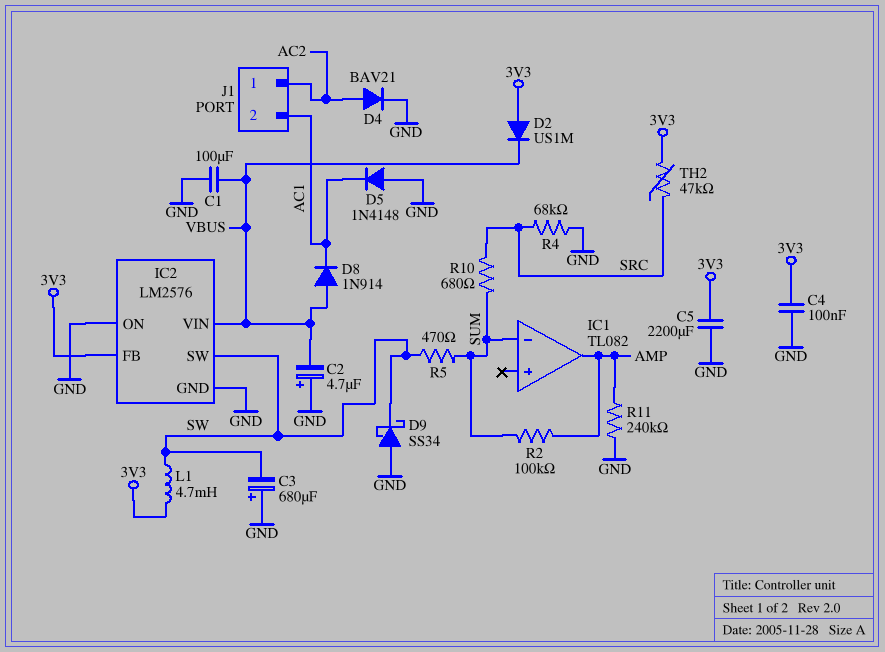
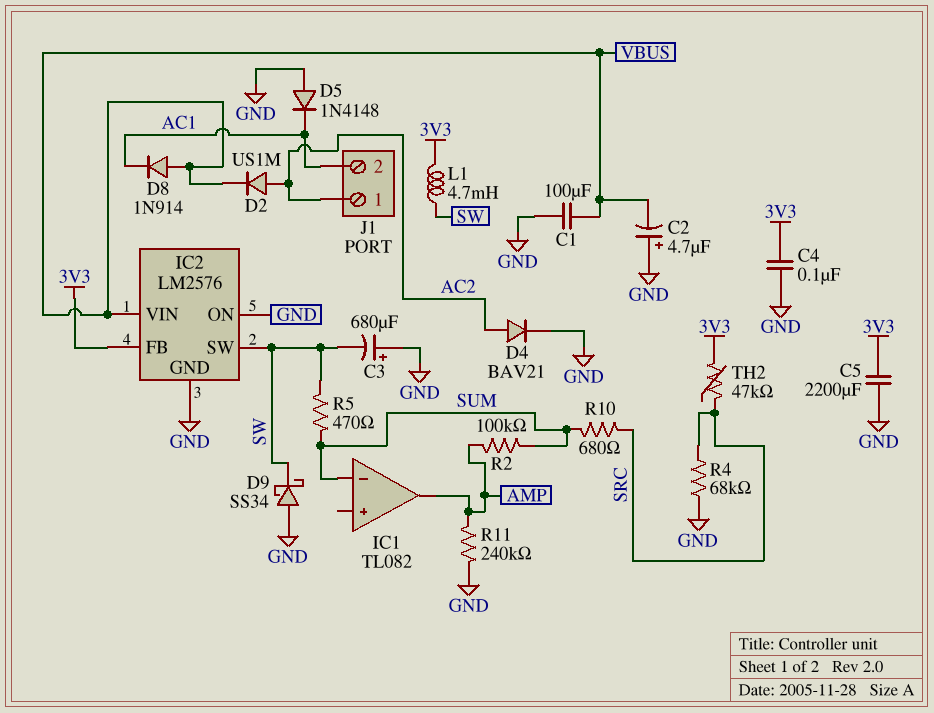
D2: diode US1M (A 3V3, K VBUS) -> diode US1M (A AC2, K VBUS)

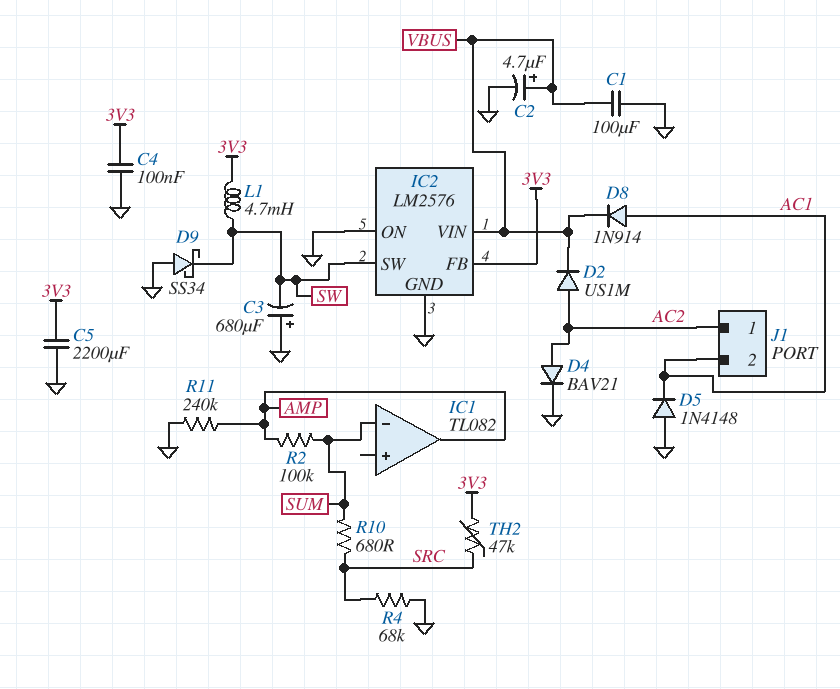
C2: 4.7uF (plus GND, minus VBUS) -> 4.7uF (plus VBUS, minus GND)
D8: diode 1N914 (A VBUS, K AC1) -> diode 1N914 (A AC1, K VBUS)
R5: 470 (SUM, SW) -> none

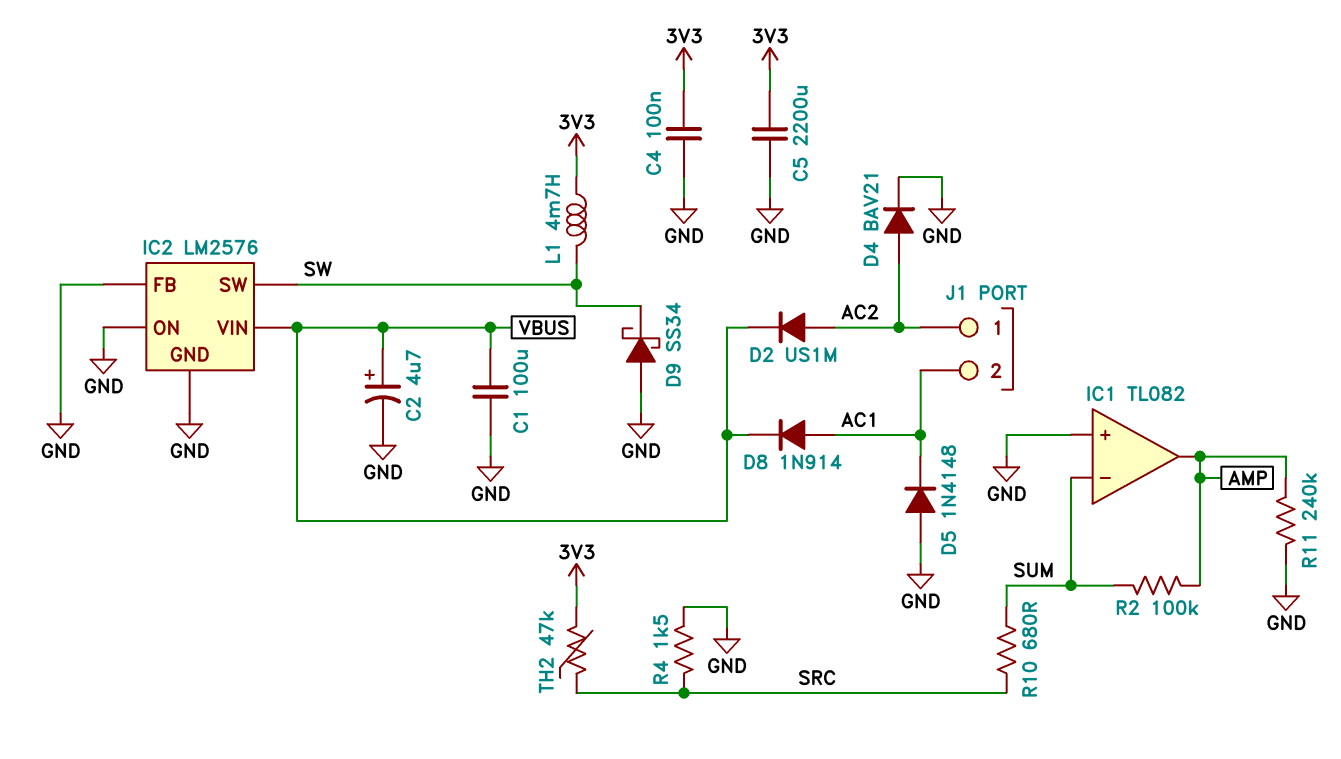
C3: 680uF (plus GND, minus SW) -> none
IC1 pin in+: none -> GND
IC2 pin FB: 3V3 -> GND
R4: 68k (GND, SRC) -> 1.5k (GND, SRC)

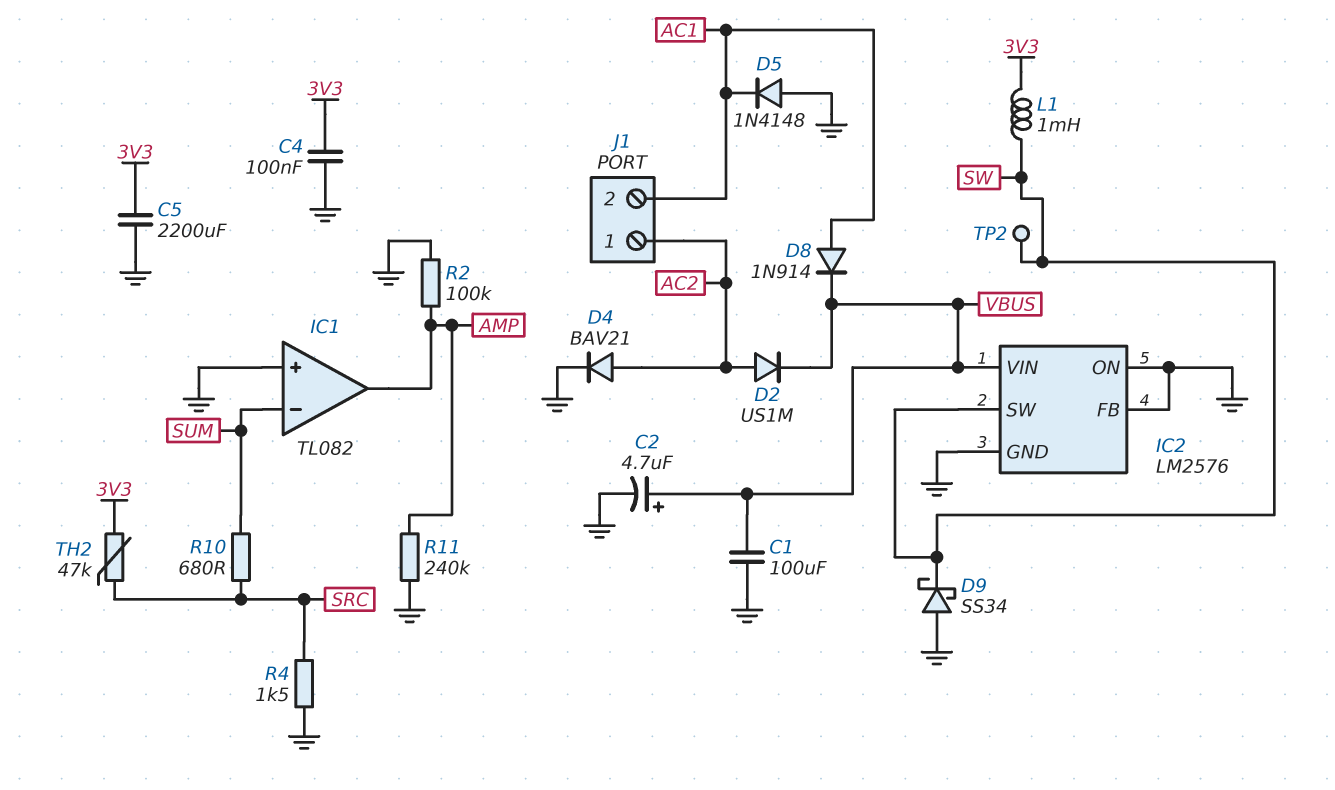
L1: 4.7mH (3V3, SW) -> 1mH (3V3, SW)
R2: 100k (AMP, SUM) -> 100k (AMP, GND)
TP2: none -> test point (SW)

